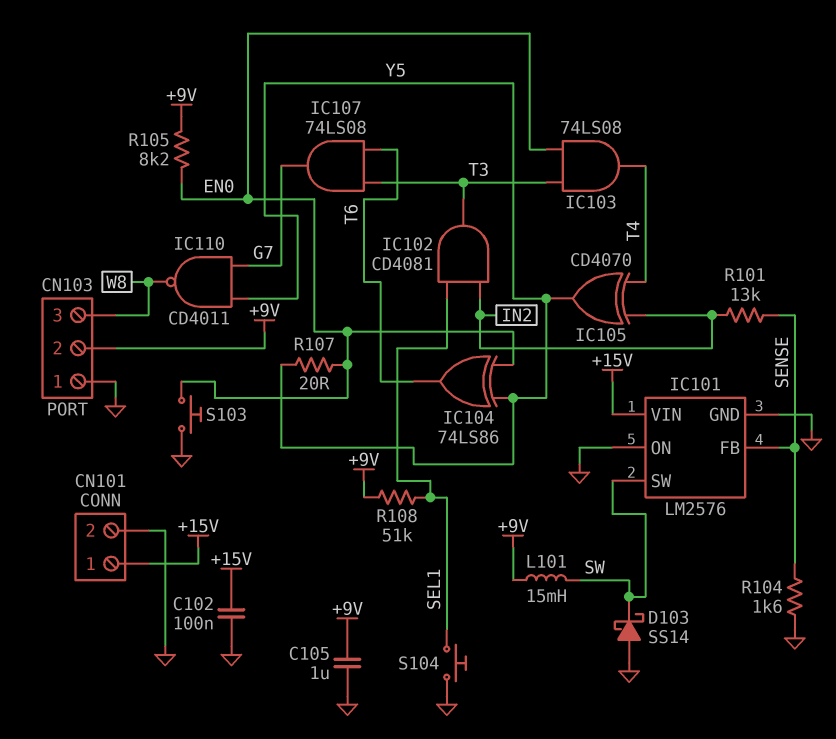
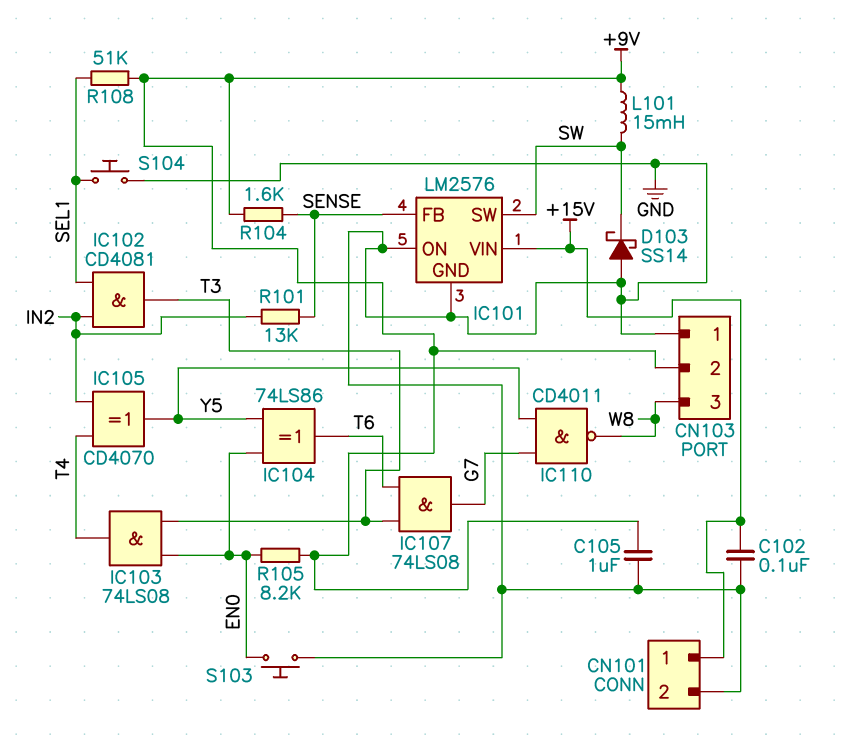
R104: 1.6k (GND, SENSE) -> 1.6k (+9V, SENSE)
R107: 20 (EN0, Y5) -> none

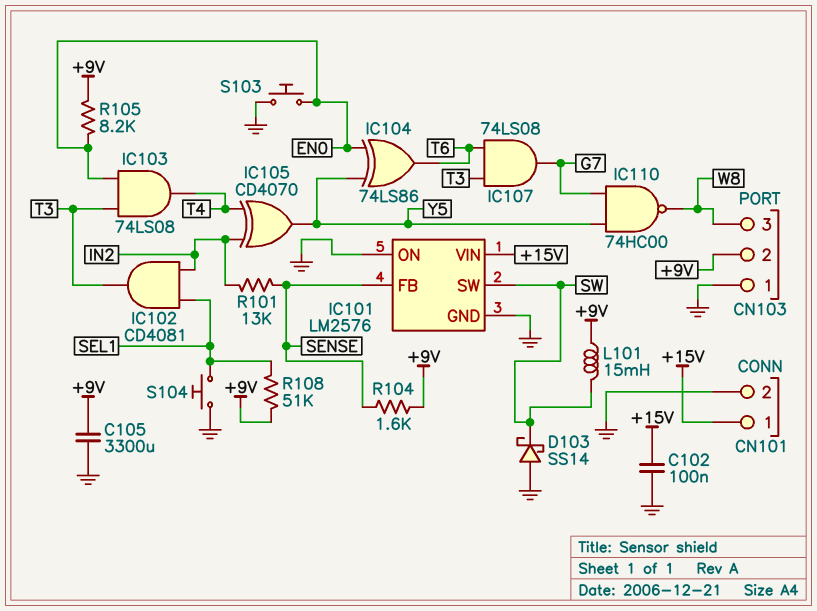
C105: 1uF (+9V, GND) -> 3300uF (+9V, GND)
IC110: NAND CD4011 (in G7, in Y5, out W8) -> NAND 74HC00 (in G7, in Y5, out W8)

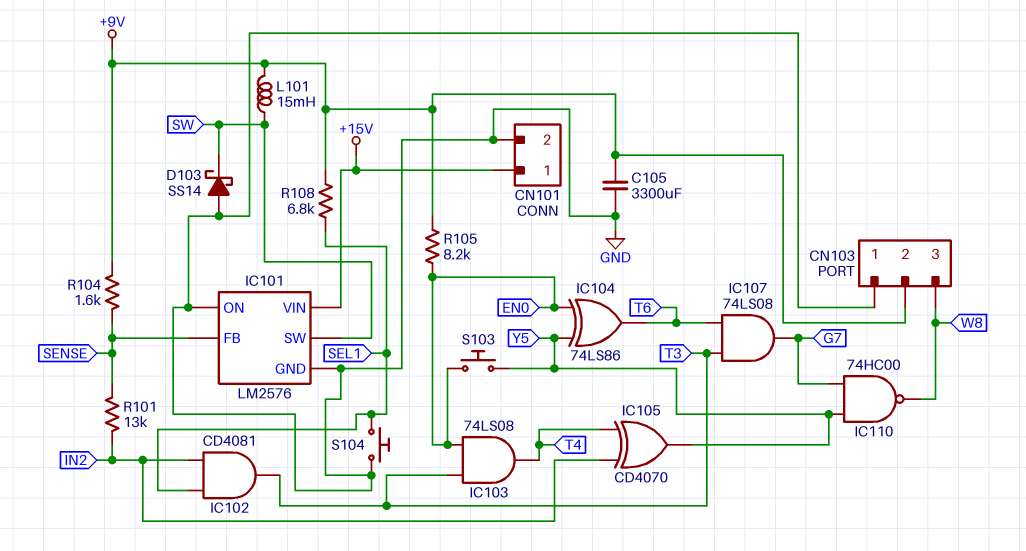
C102: 100nF (+15V, GND) -> none
R108: 51k (+9V, SEL1) -> 6.8k (+9V, SEL1)
S103: button (EN0, GND) -> button (EN0, Y5)

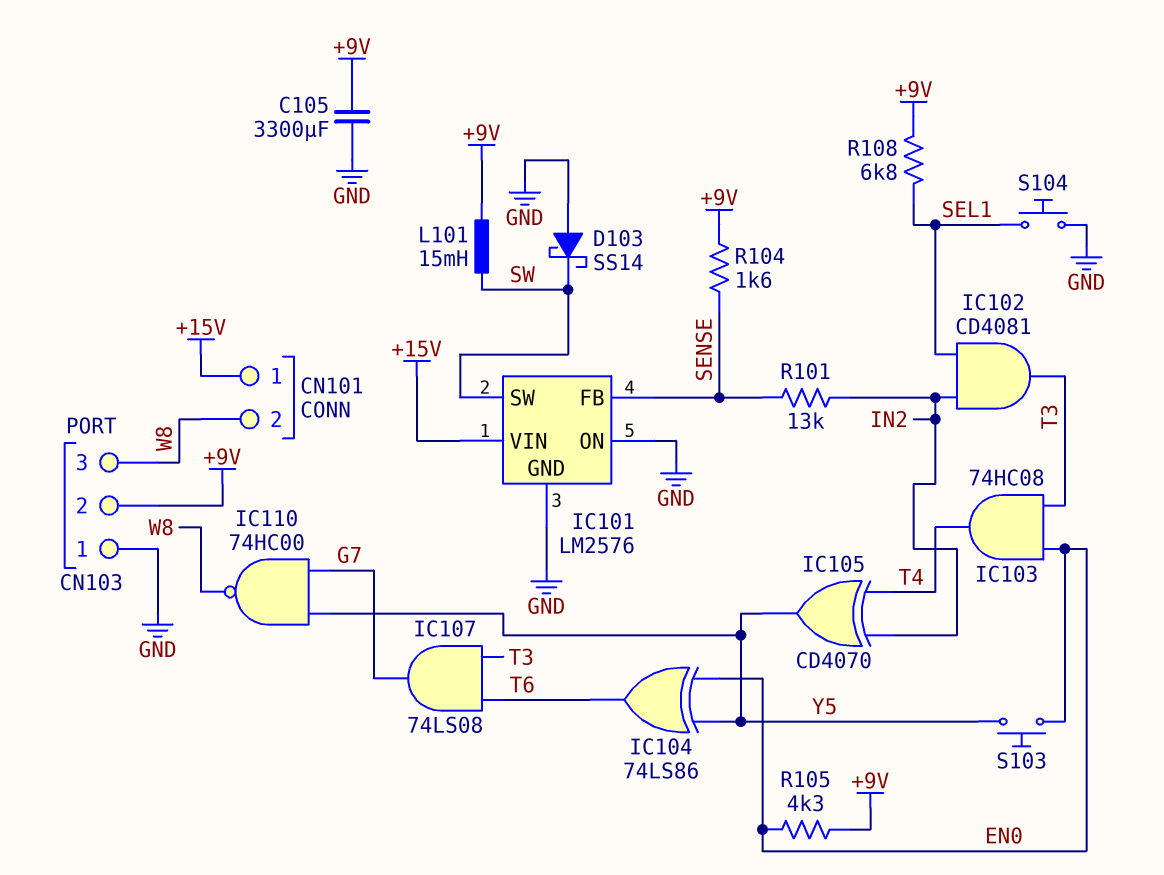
CN101 pin 2: GND -> W8
IC103: AND 74LS08 (in EN0, in T3, out T4) -> AND 74HC08 (in EN0, in T3, out T4)
R105: 8.2k (+9V, EN0) -> 4.3k (+9V, EN0)

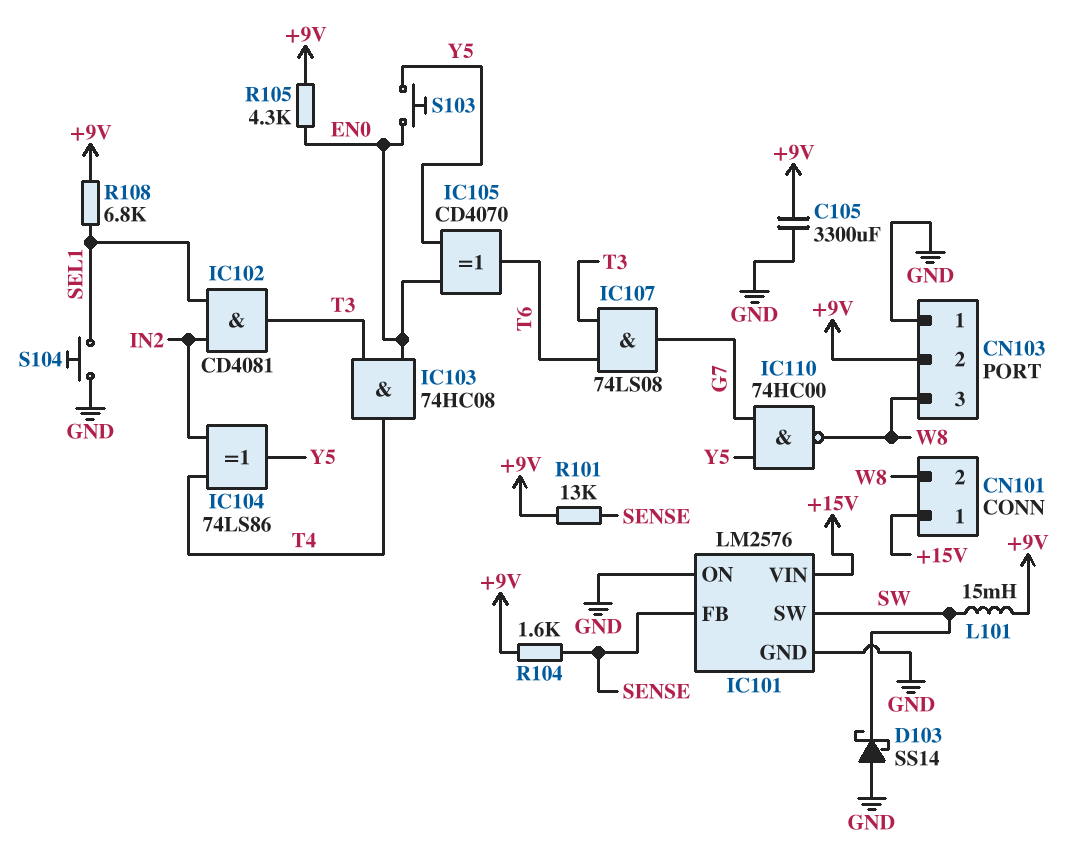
IC104: XOR 74LS86 (in EN0, in Y5, out T6) -> XOR 74LS86 (in IN2, in T4, out Y5)
IC105: XOR CD4070 (in IN2, in T4, out Y5) -> XOR CD4070 (in EN0, in Y5, out T6)
R101: 13k (IN2, SENSE) -> 13k (+9V, SENSE)

